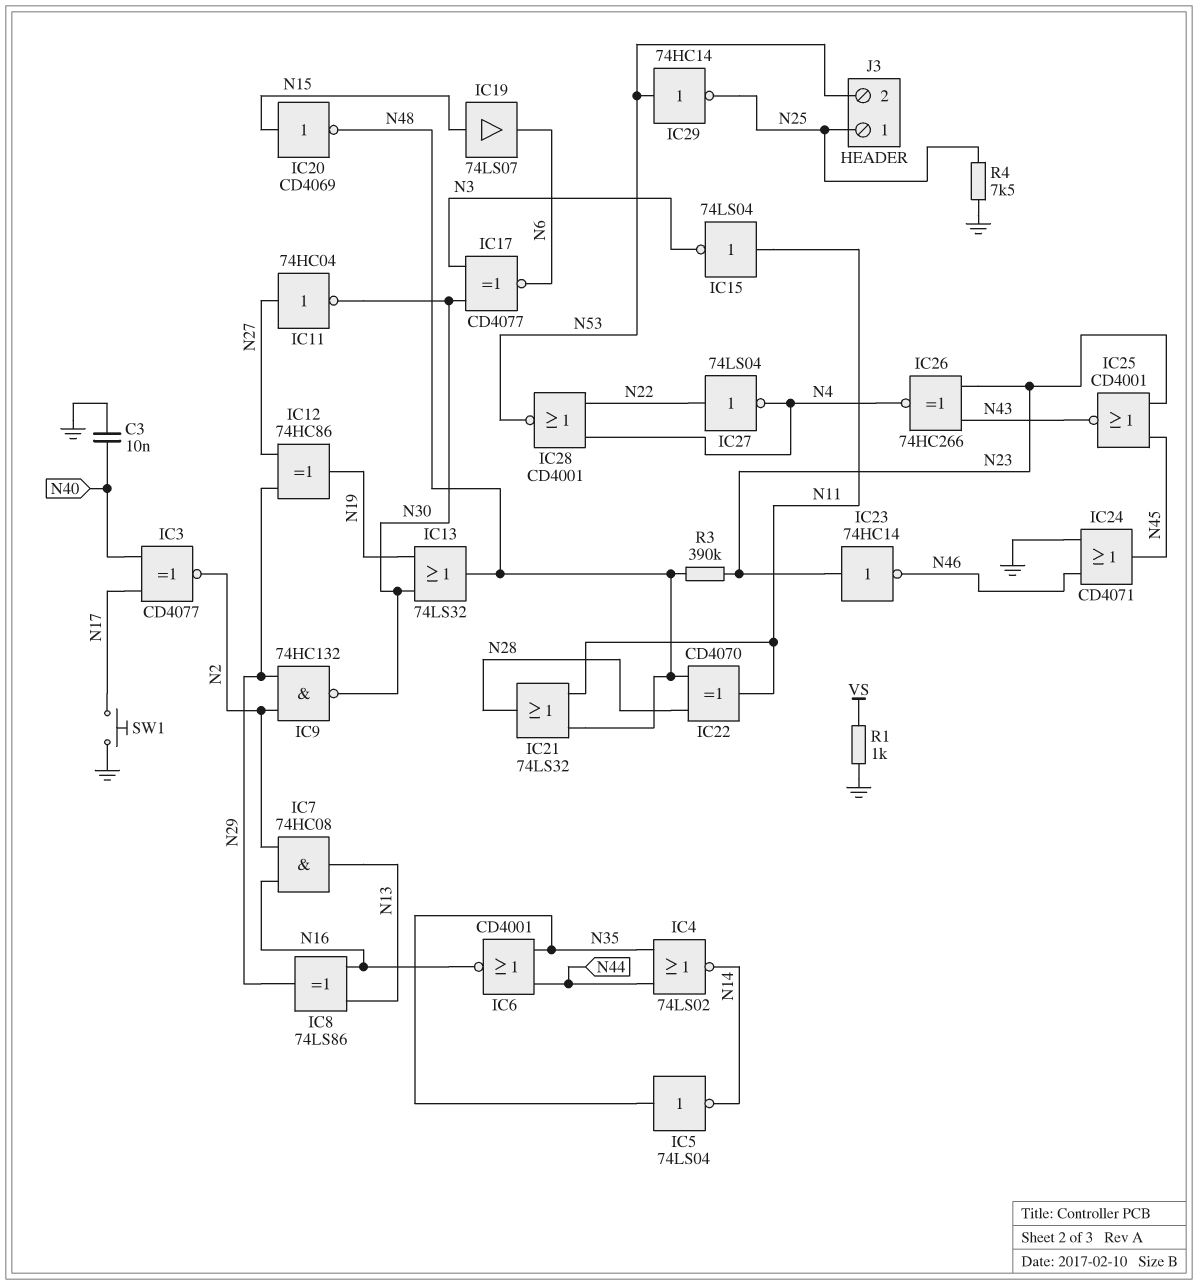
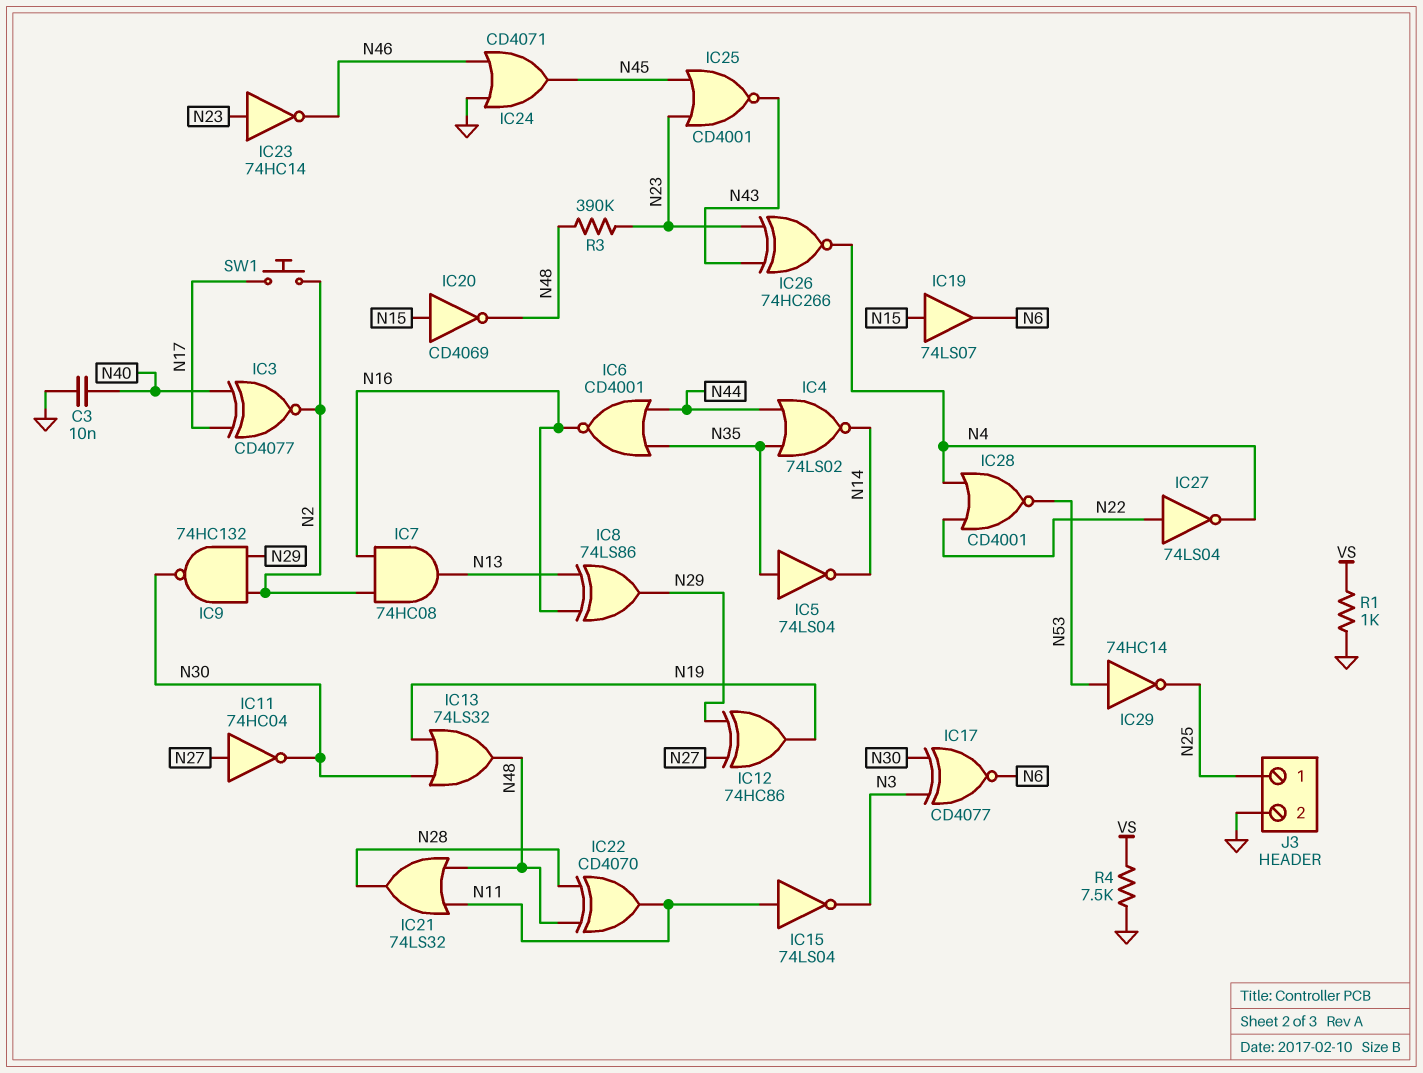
J3 pin 2: N53 -> GND
R4: 7.5k (GND, N25) -> 7.5k (GND, VS)
SW1: button (GND, N17) -> button (N2, N17)

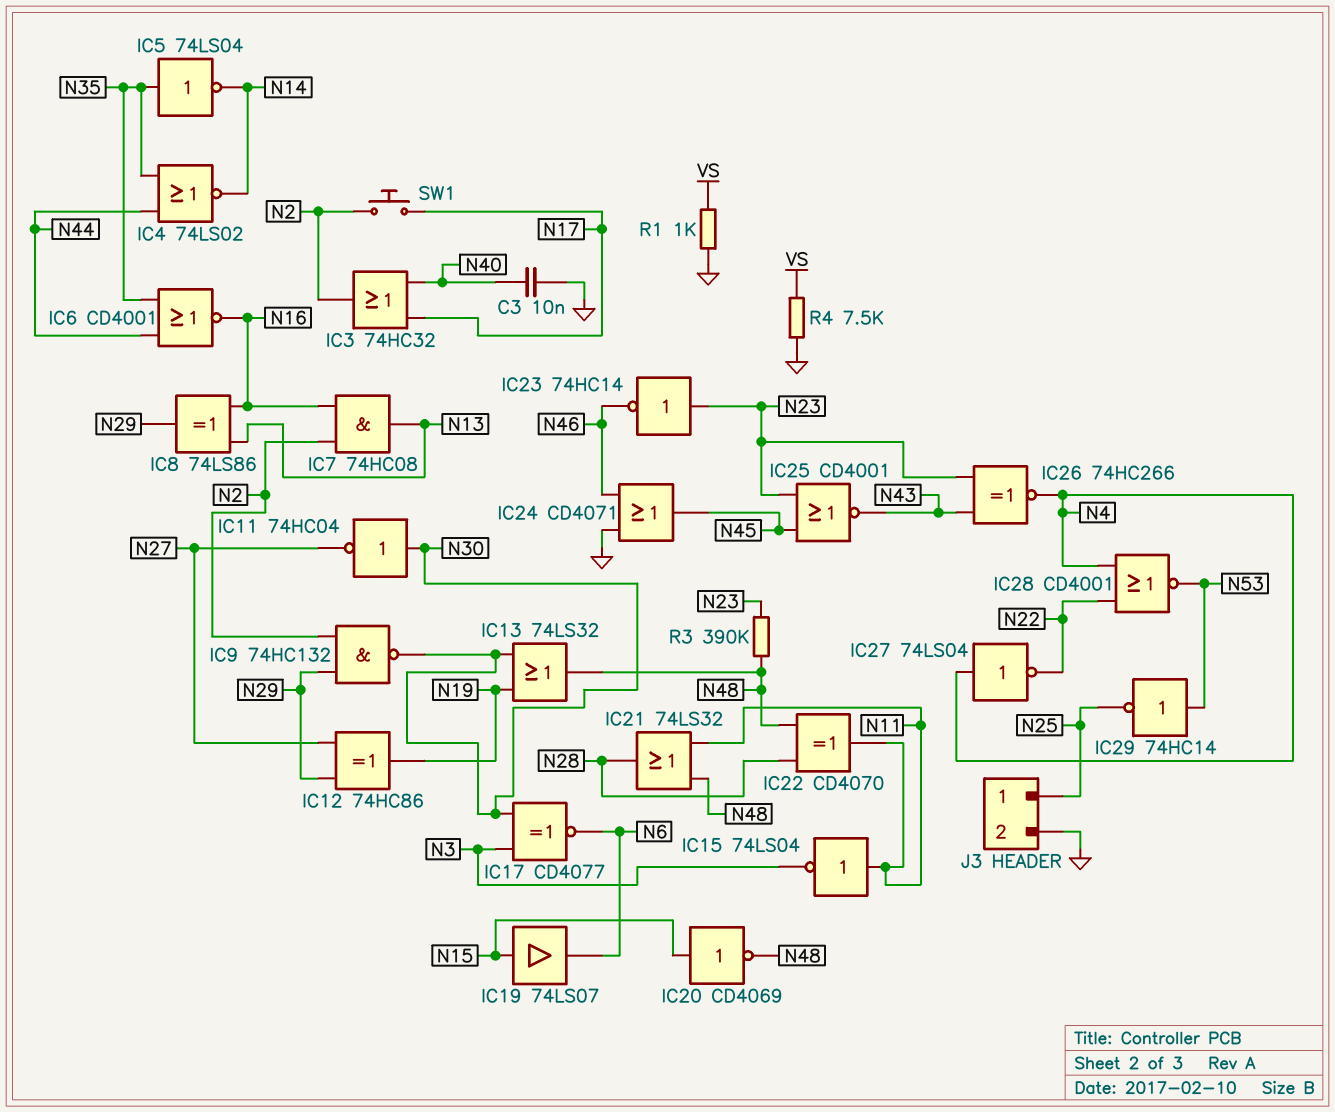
IC3: XNOR CD4077 (in N17, in N40, out N2) -> OR 74HC32 (in N17, in N40, out N2)
IC11: NOT 74HC04 (in N27, out N30) -> NOT 74HC04 (in N30, out N27)
IC27: NOT 74LS04 (in N22, out N4) -> NOT 74LS04 (in N4, out N22)

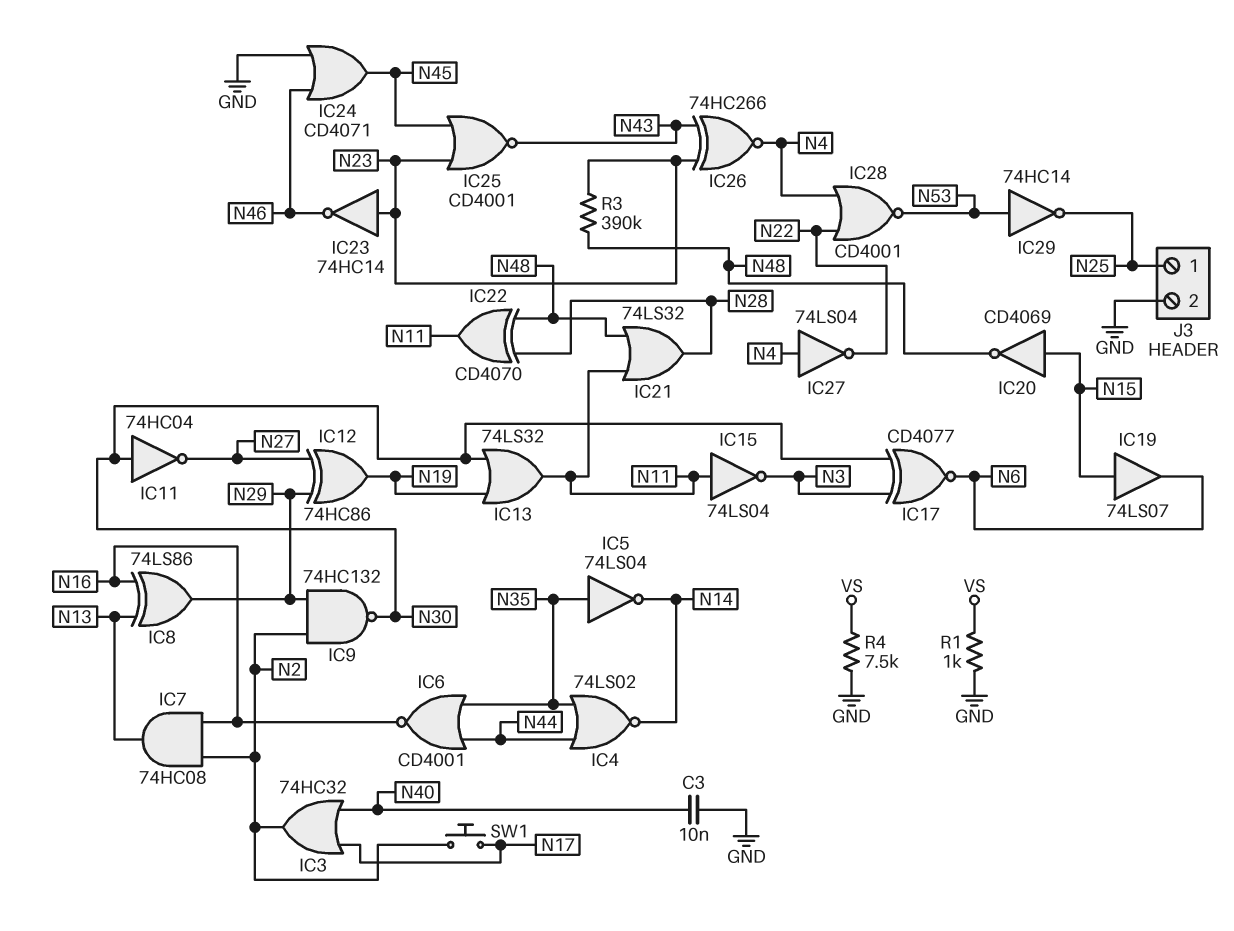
IC13: OR 74LS32 (in N19, in N30, out N48) -> OR 74LS32 (in N19, in N30, out N11)

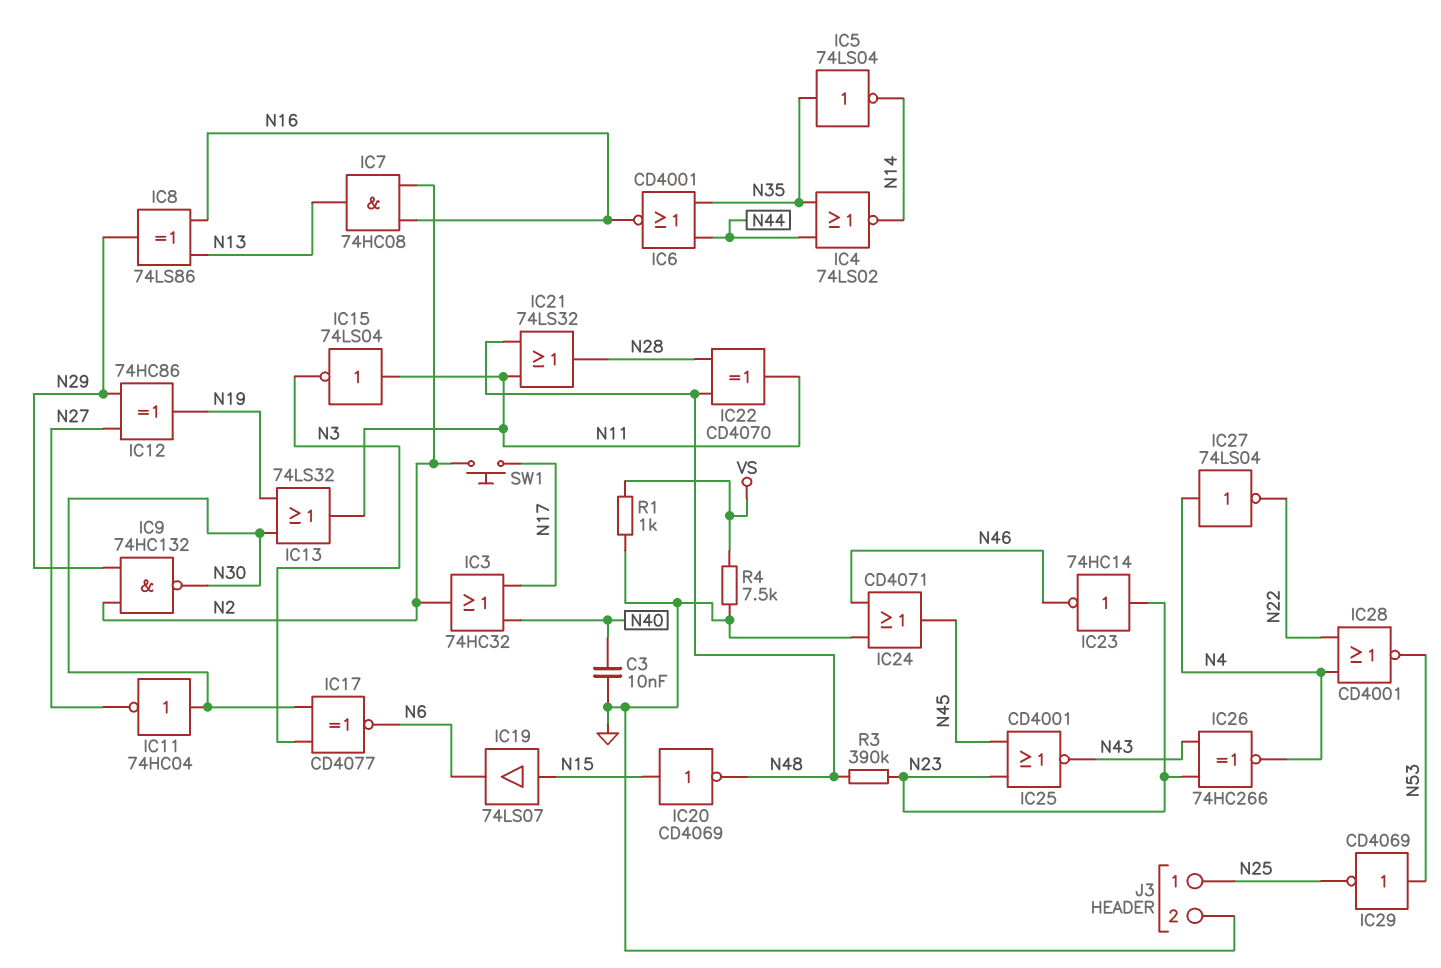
IC29: NOT 74HC14 (in N53, out N25) -> NOT CD4069 (in N53, out N25)

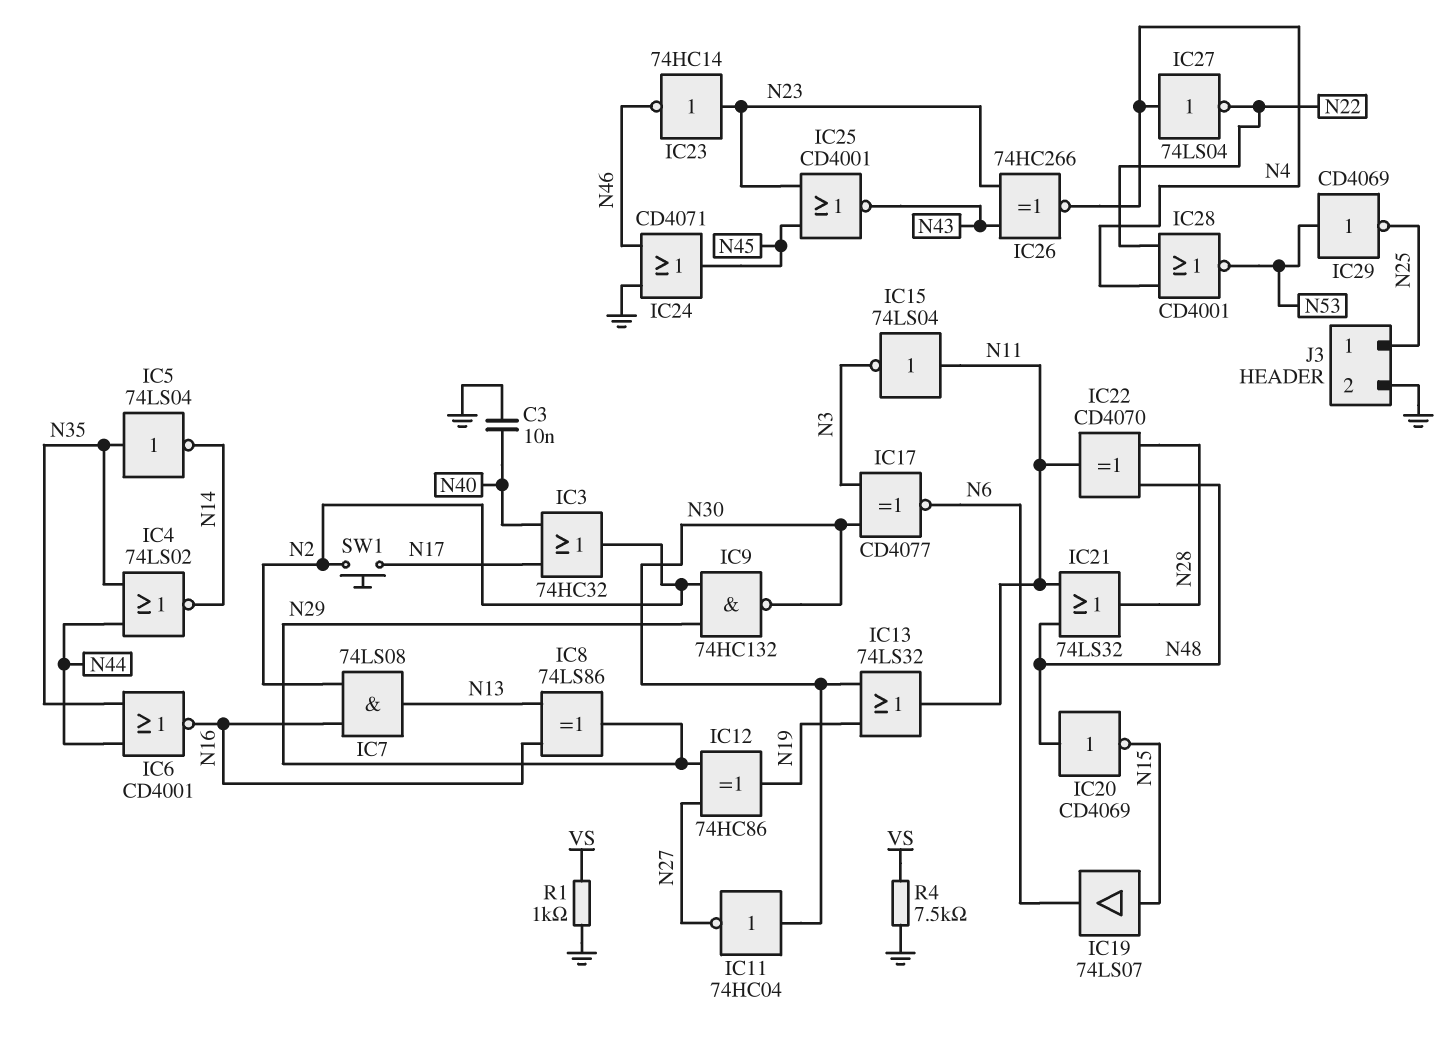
IC7: AND 74HC08 (in N2, in N16, out N13) -> AND 74LS08 (in N2, in N16, out N13)
IC20: NOT CD4069 (in N15, out N48) -> NOT CD4069 (in N48, out N15)
R3: 390k (N23, N48) -> none

